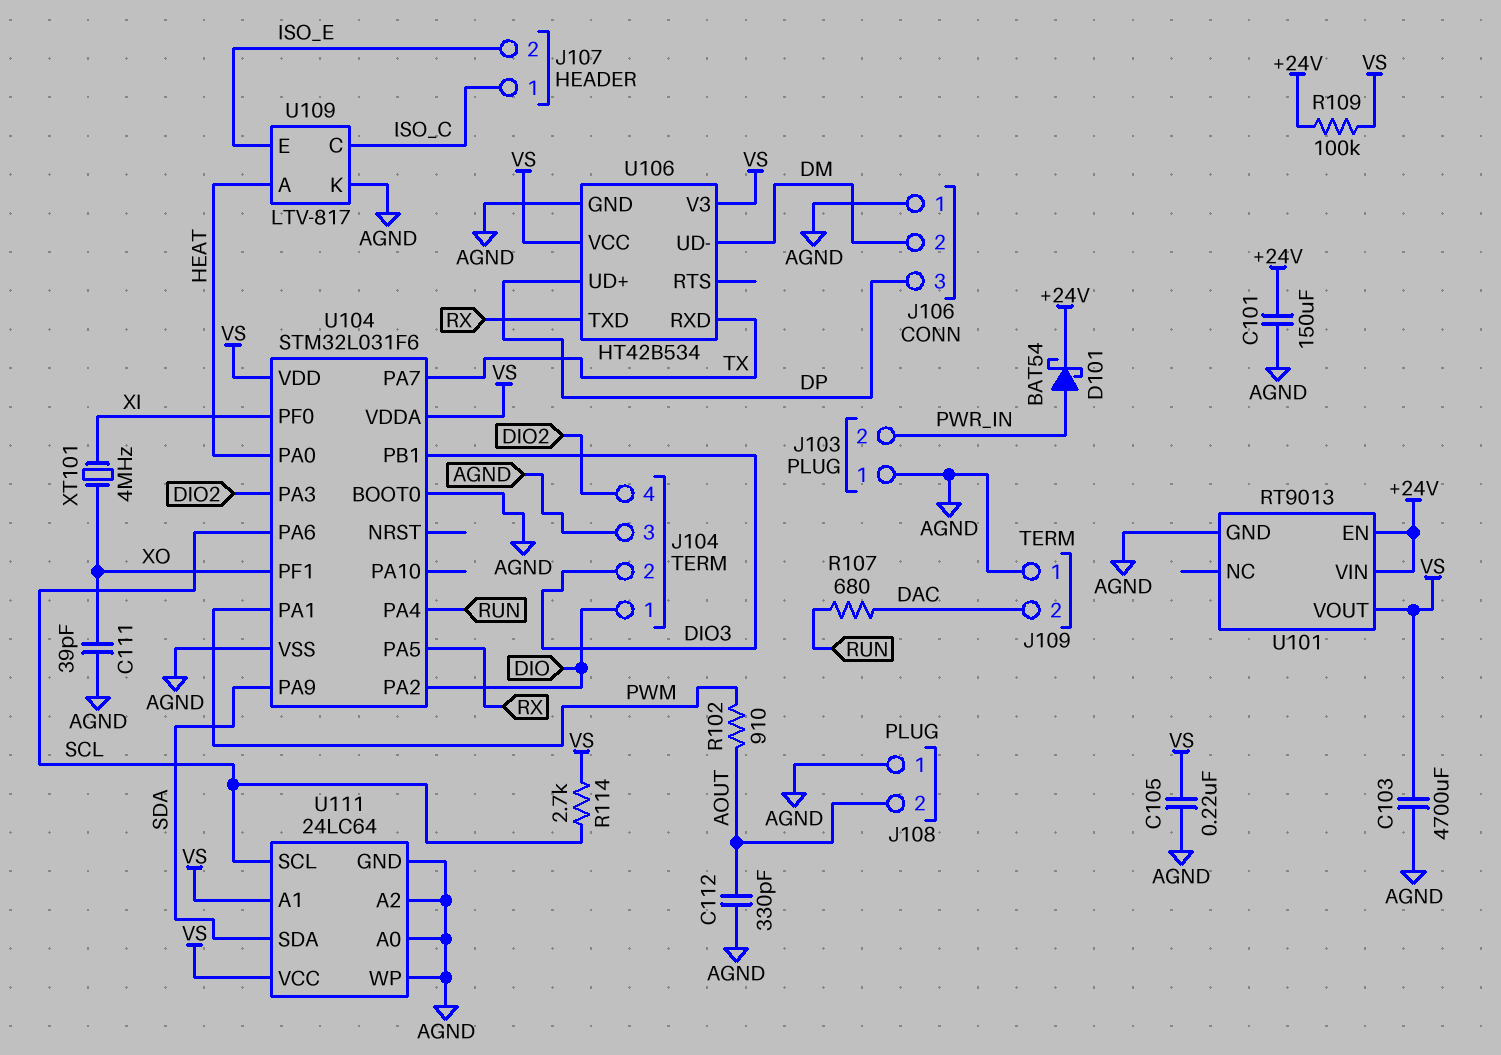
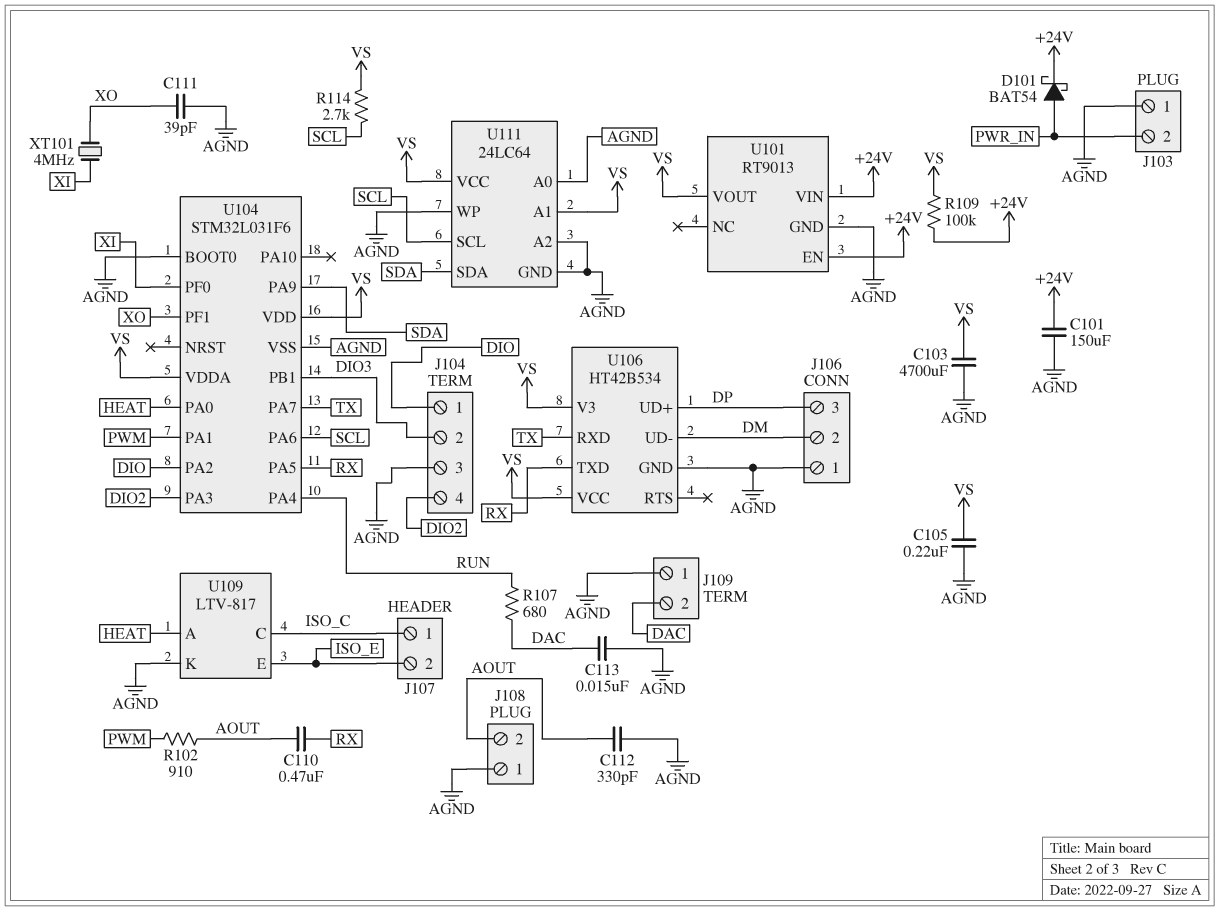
C110: none -> 470nF (AOUT, RX)
C113: none -> 15nF (AGND, DAC)

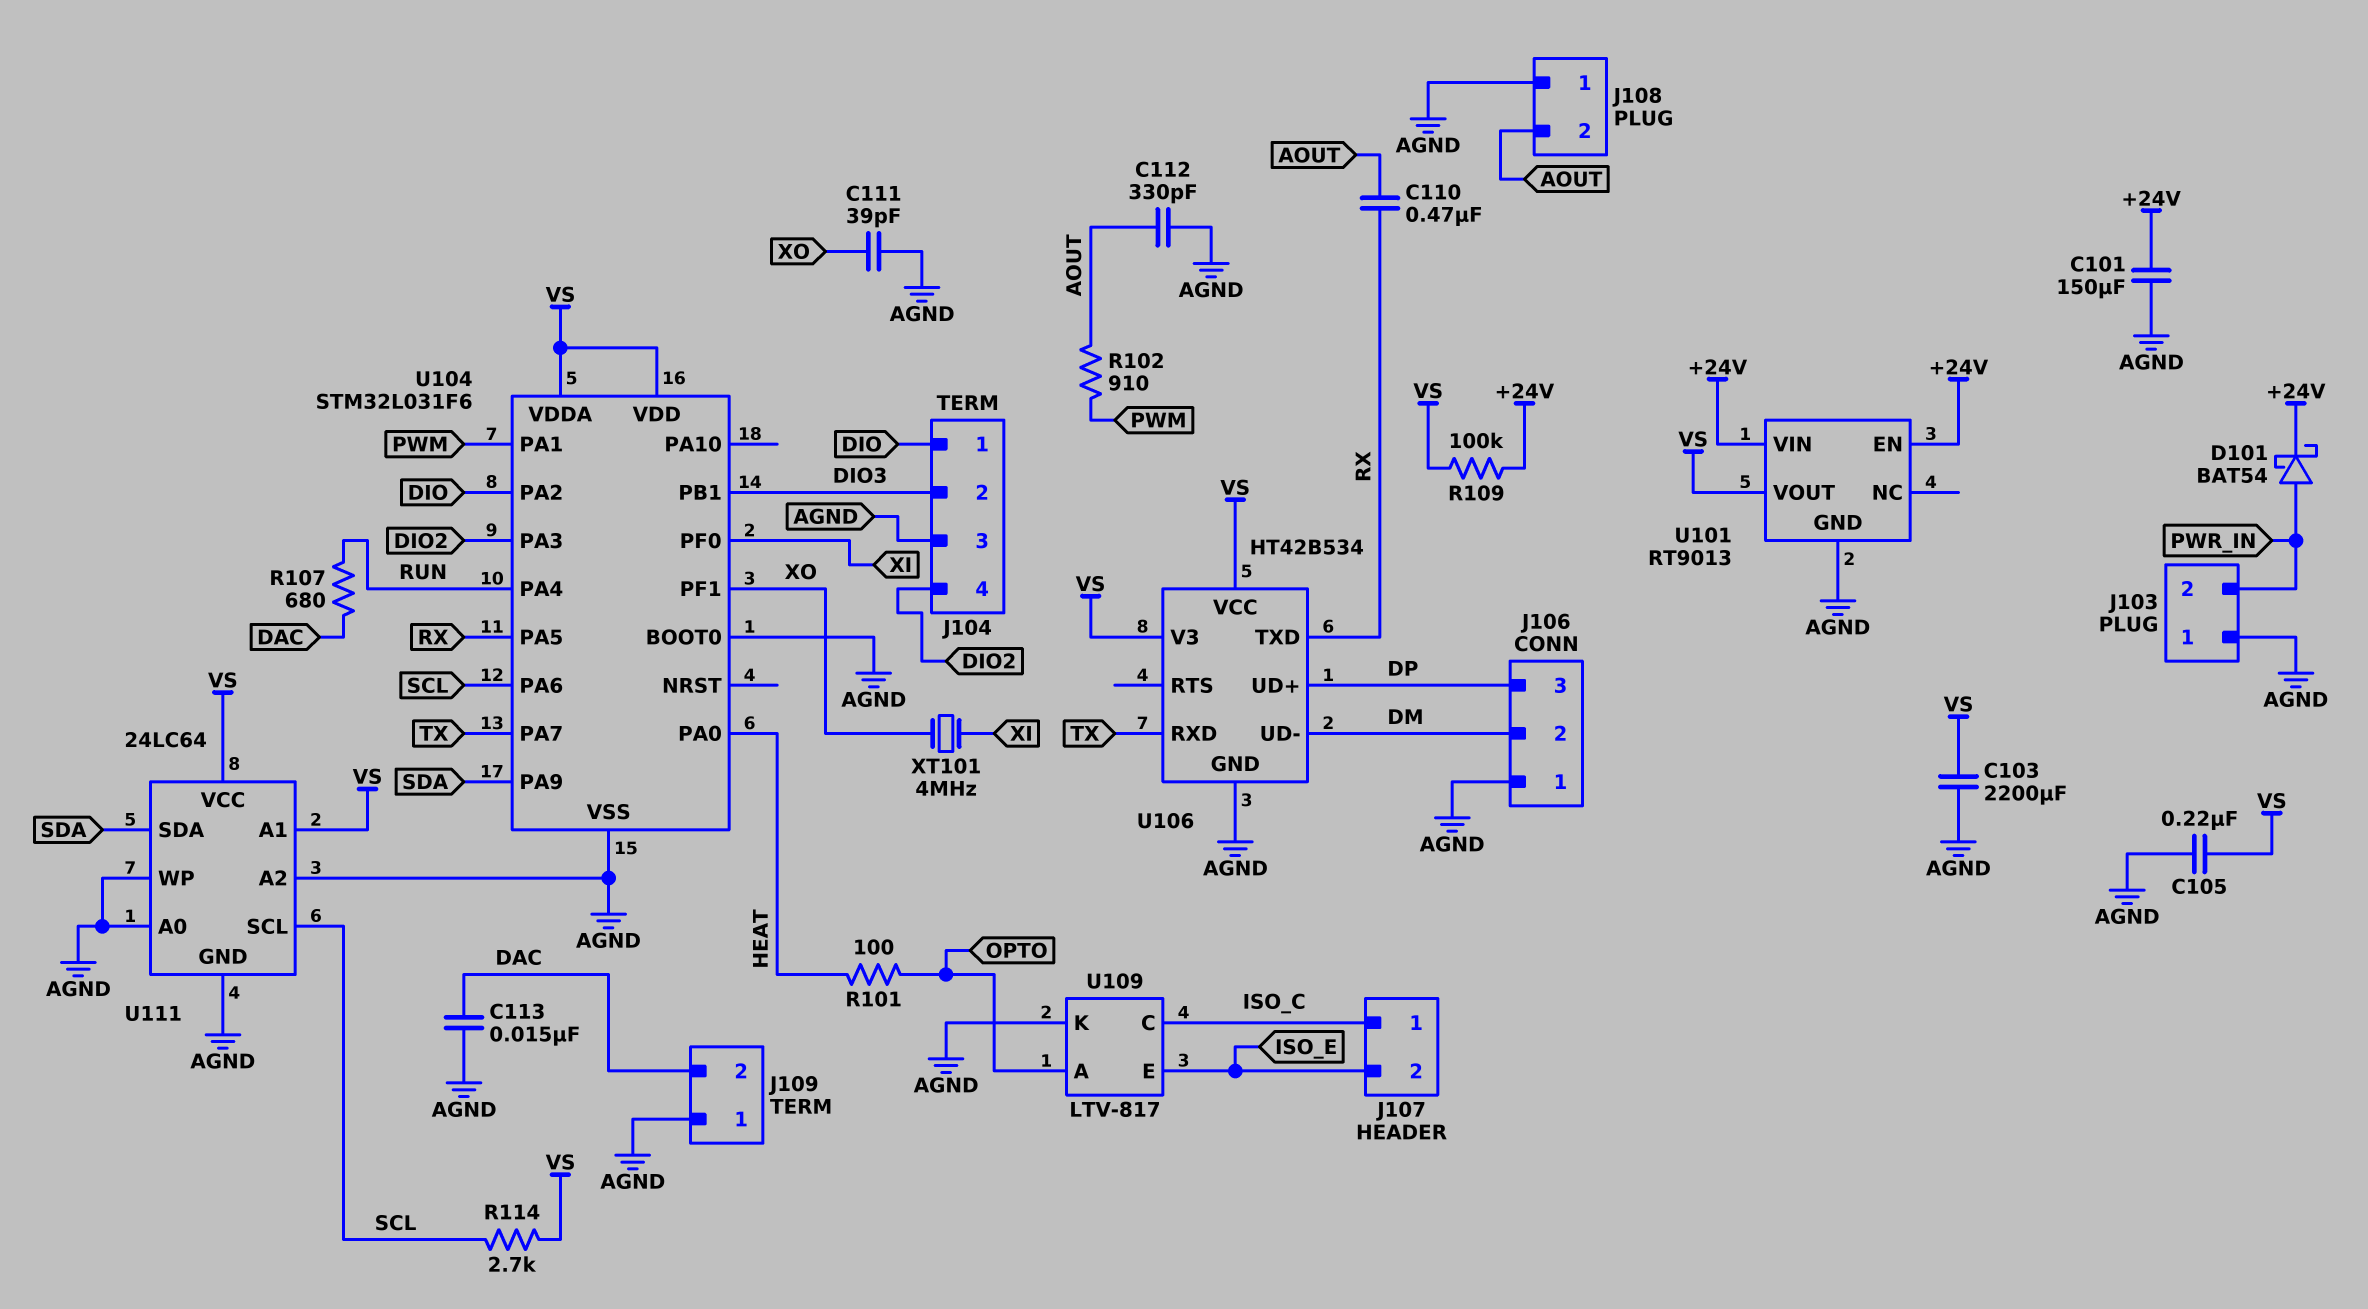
C103: 4700uF (AGND, VS) -> 2200uF (AGND, VS)
R101: none -> 100 (HEAT, OPTO)
U109 pin A: HEAT -> OPTO

